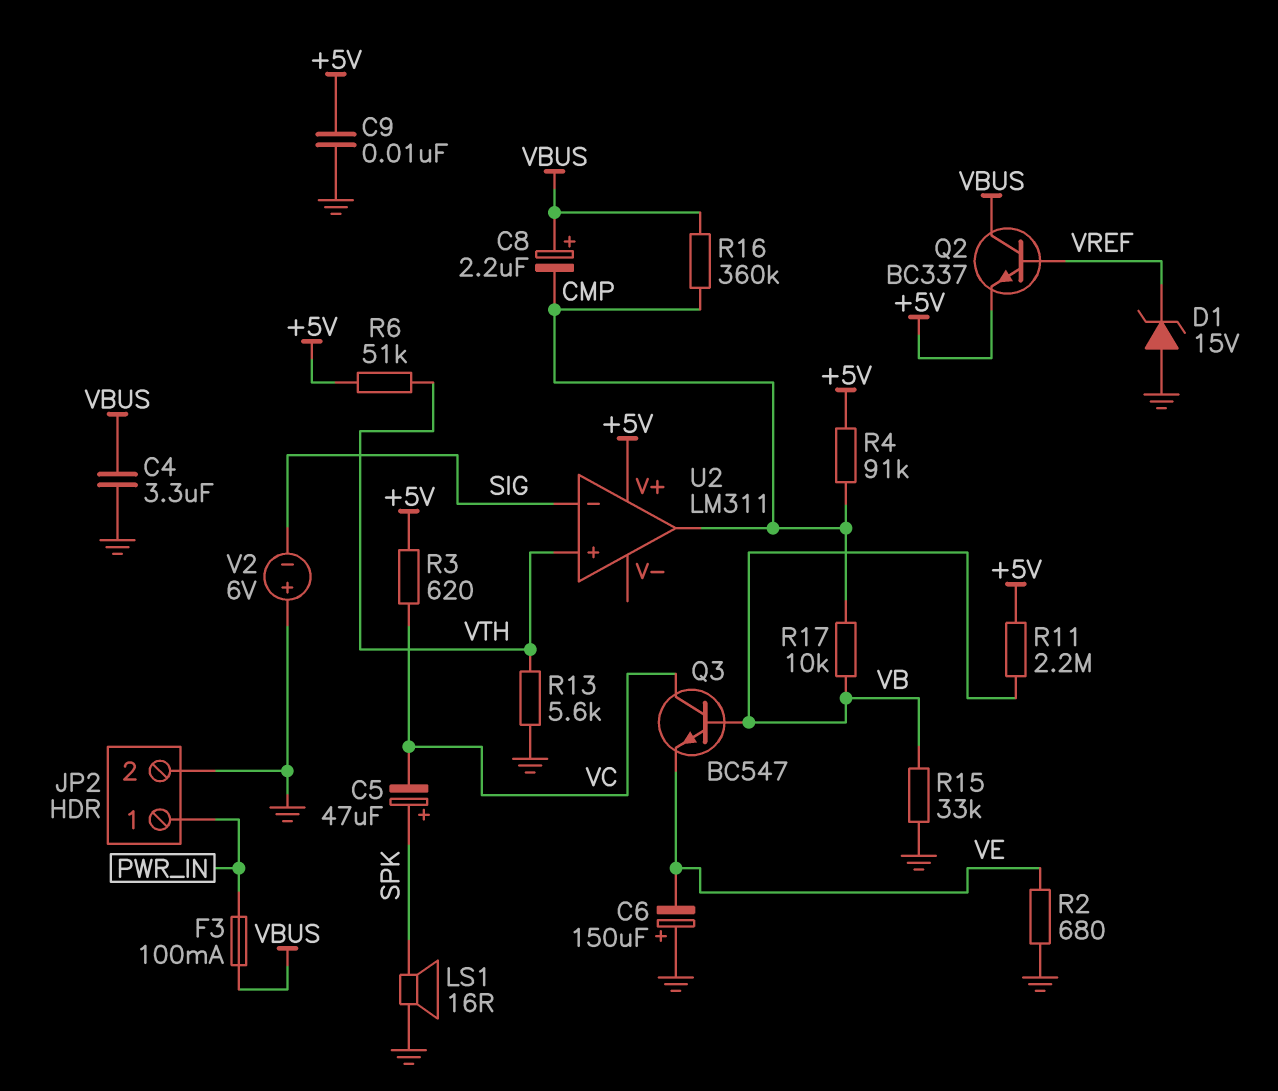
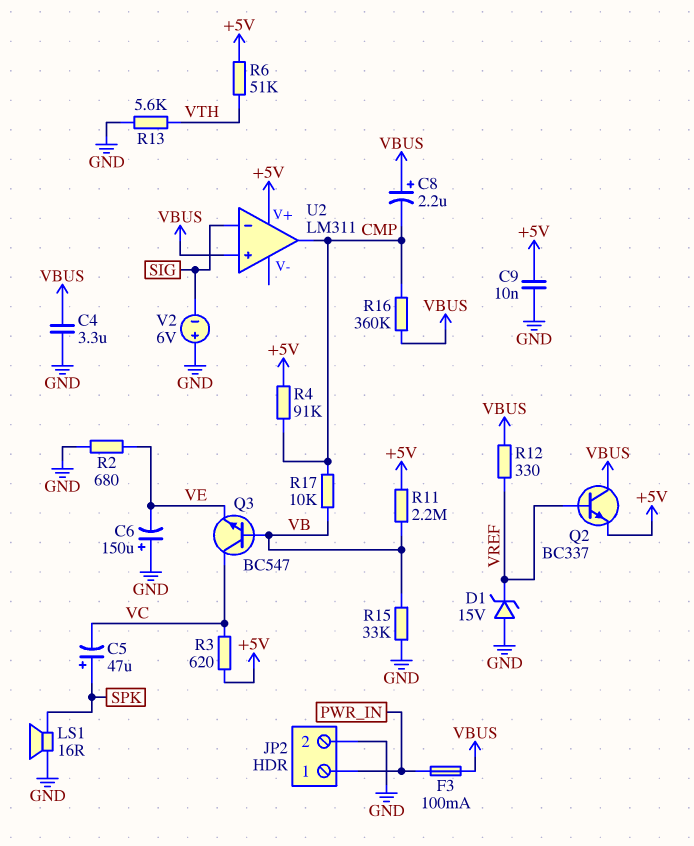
R12: none -> 330 (VBUS, VREF)
U2 pin in+: VTH -> VBUS

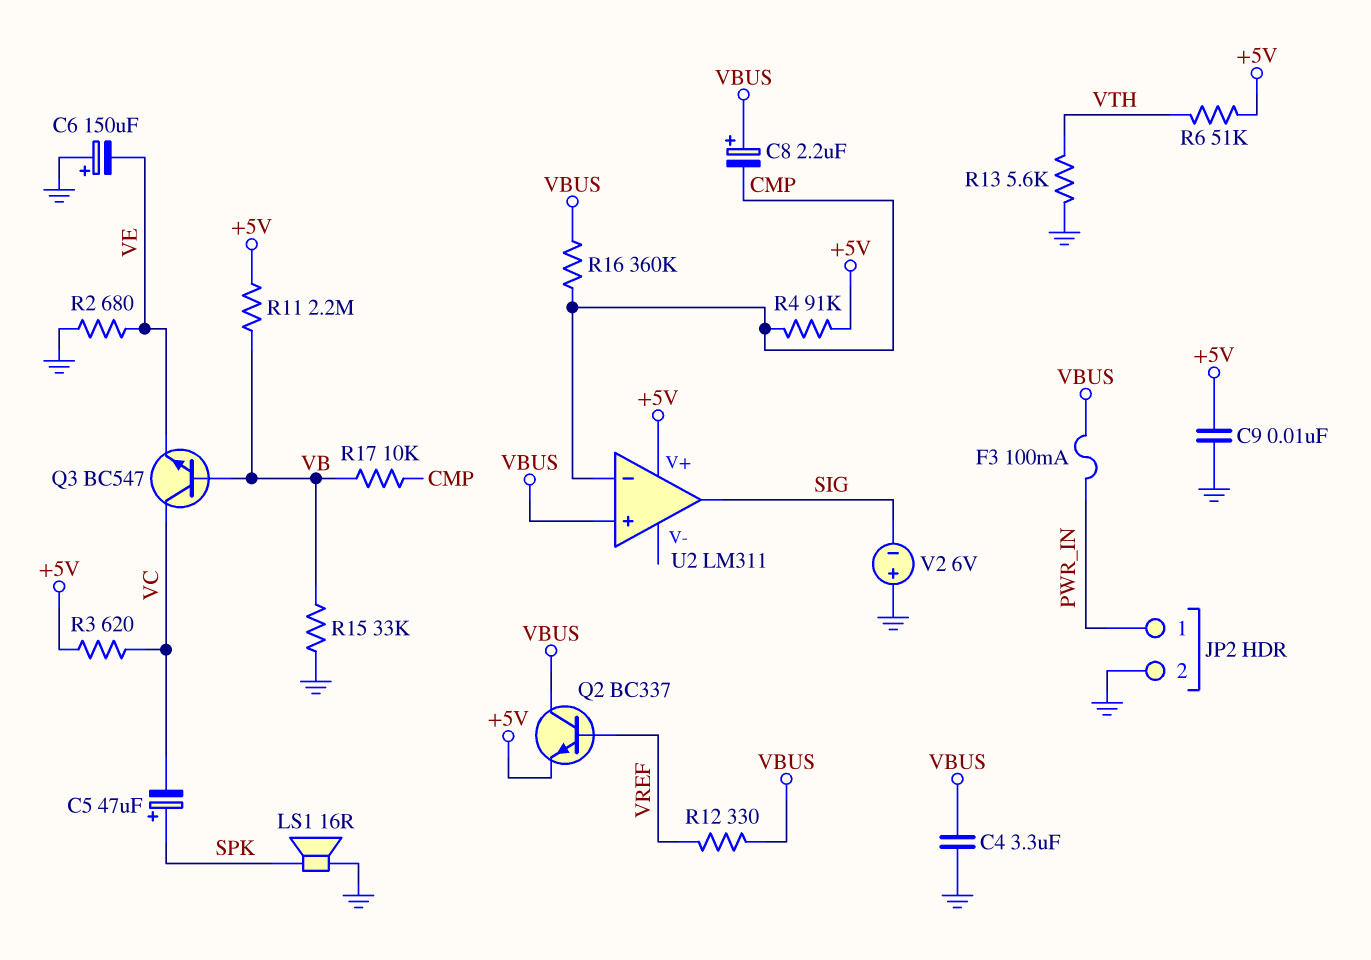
D1: zener 15V (A GND, K VREF) -> none
U2 pin in-: SIG -> CMP
U2 pin out: CMP -> SIG

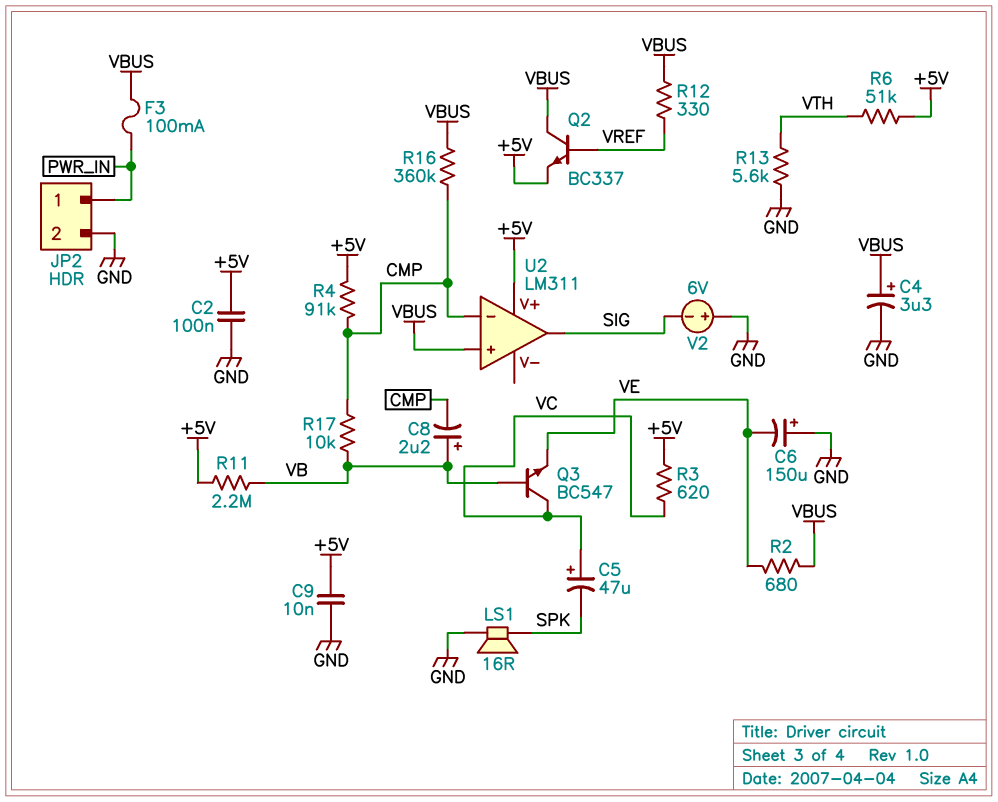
C2: none -> 100nF (+5V, GND)
C4: 3.3uF (GND, VBUS) -> 3.3uF (plus VBUS, minus GND)
C5: 47uF (plus SPK, minus VC) -> 47uF (plus VC, minus SPK)
C8: 2.2uF (plus VBUS, minus CMP) -> 2.2uF (plus VB, minus CMP)
R2: 680 (GND, VE) -> 680 (VBUS, VE)
R15: 33k (GND, VB) -> none

